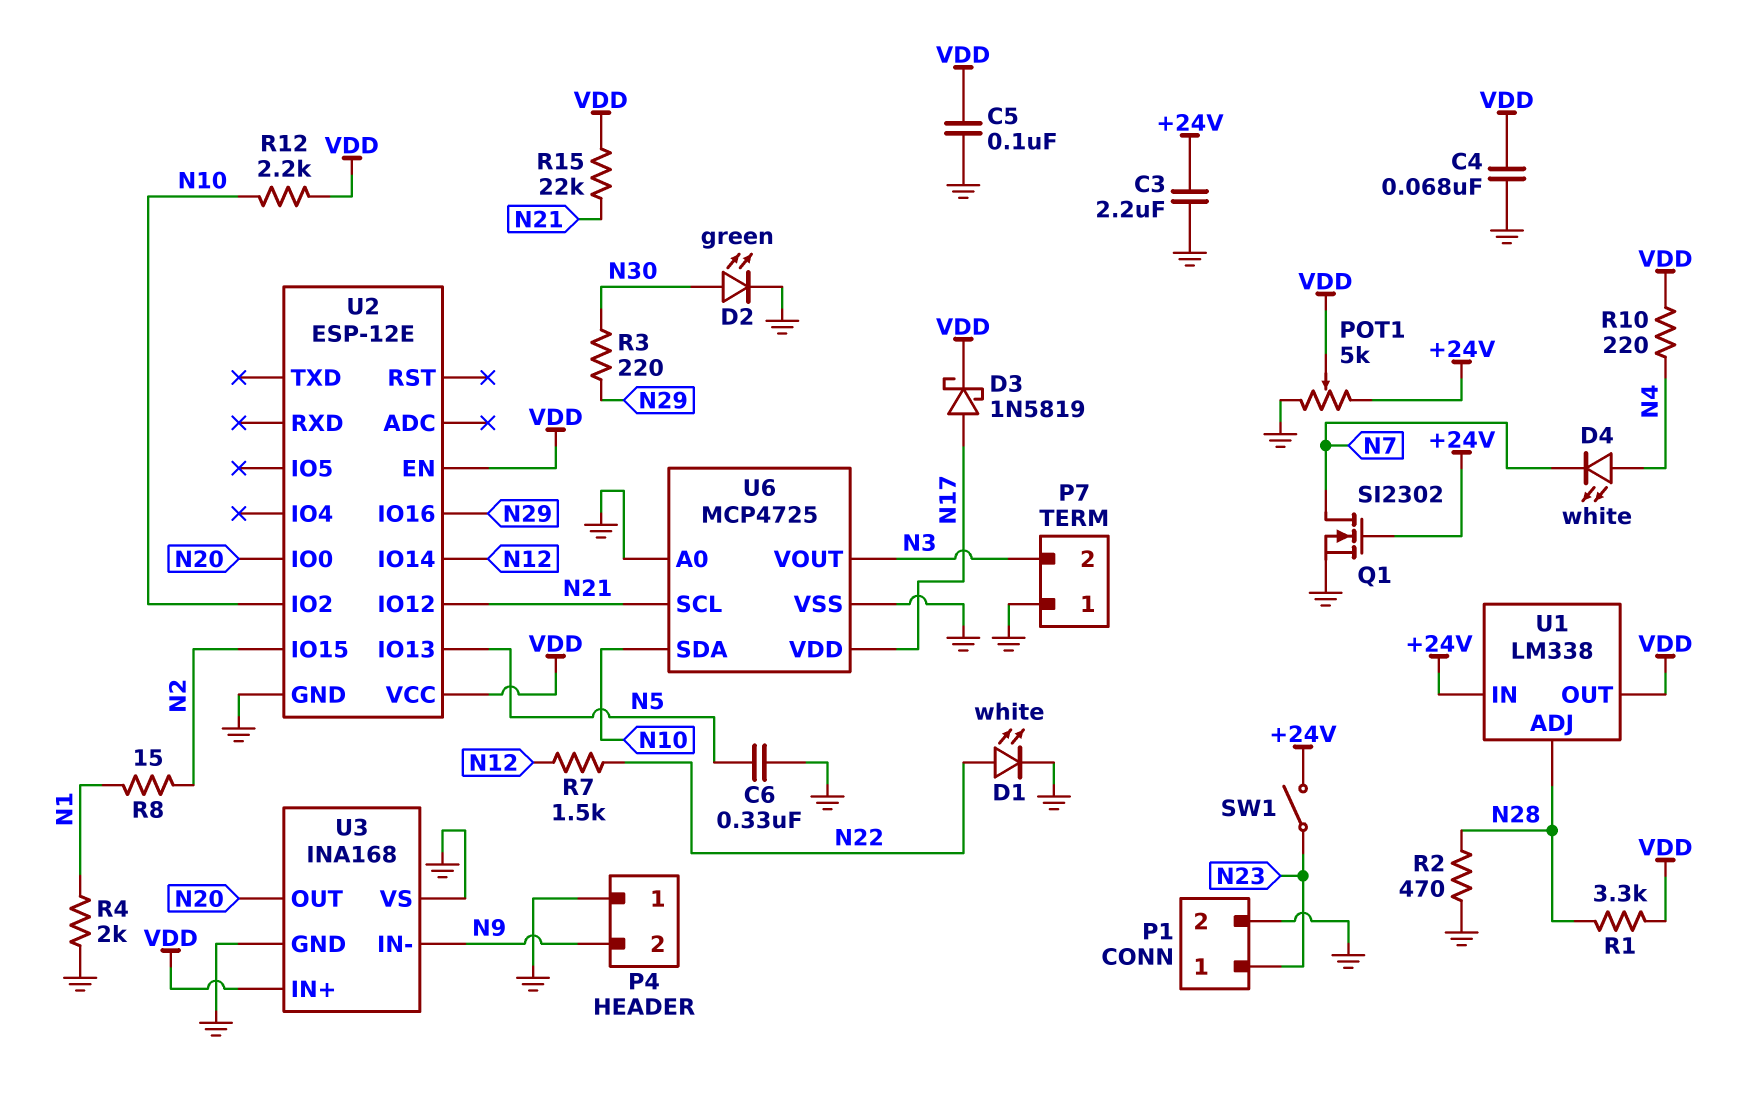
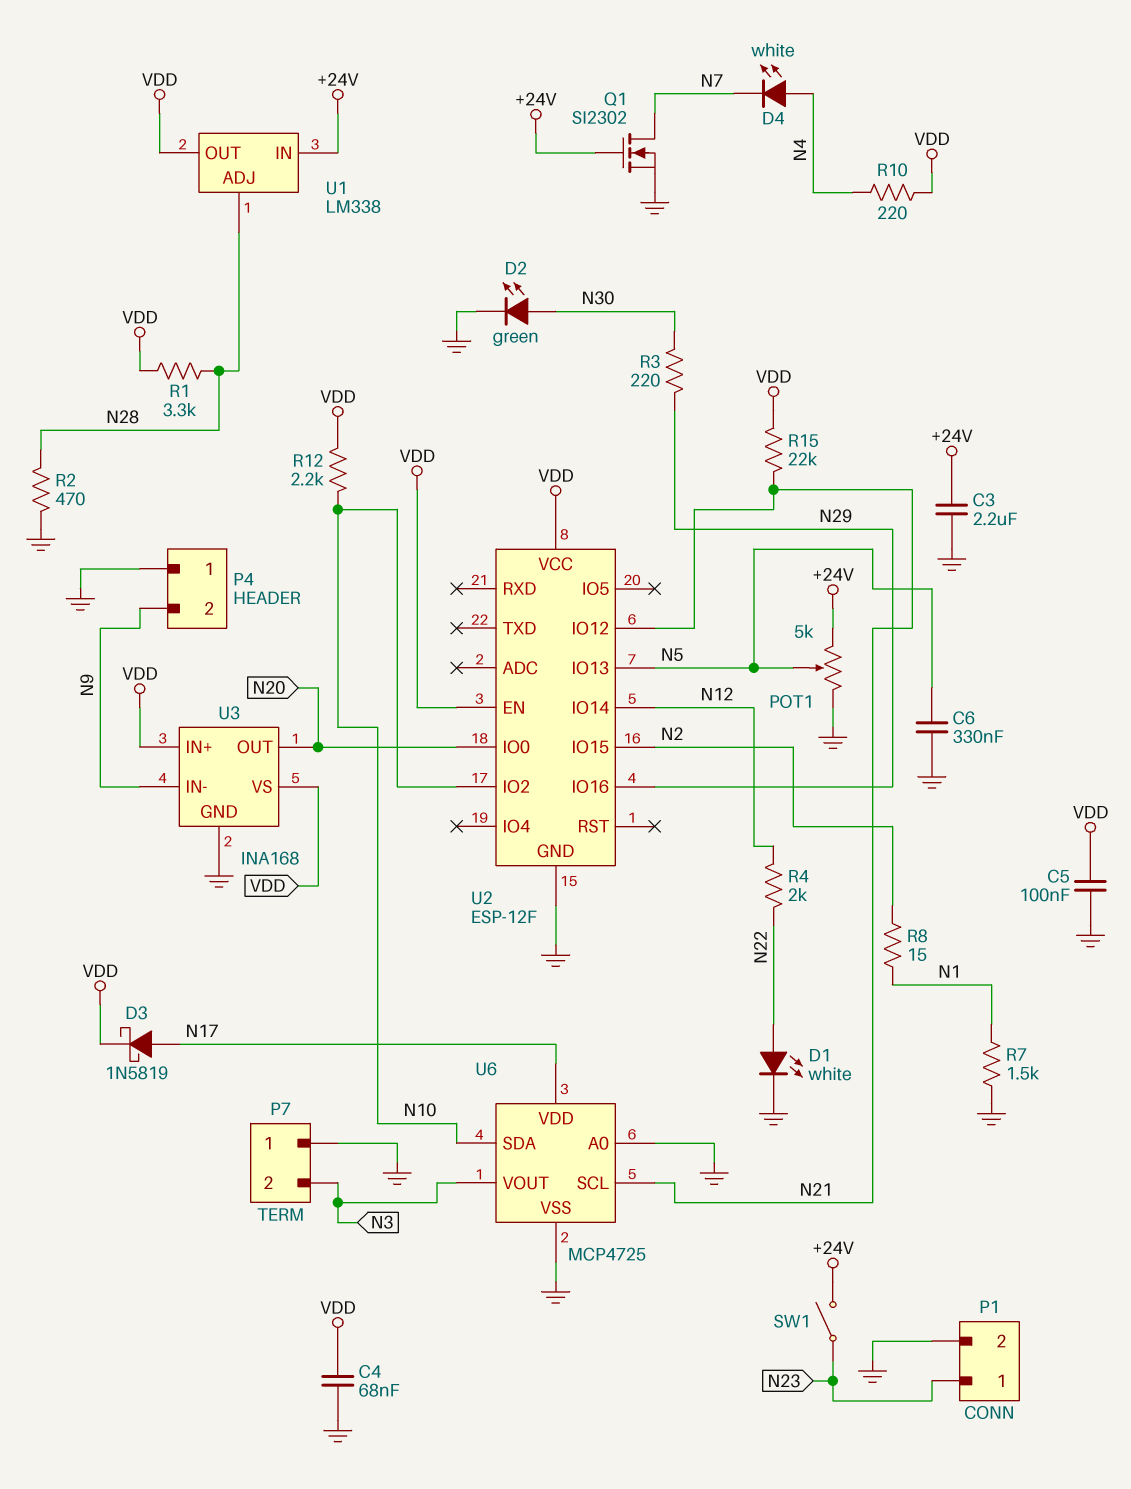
POT1: 5k (+24V, GND, wiper VDD) -> 5k (+24V, GND, wiper N5)
R4: 2k (GND, N1) -> 2k (N12, N22)
R7: 1.5k (N12, N22) -> 1.5k (GND, N1)
U2: ESP-12E -> ESP-12F
U3 pin VS: GND -> VDD

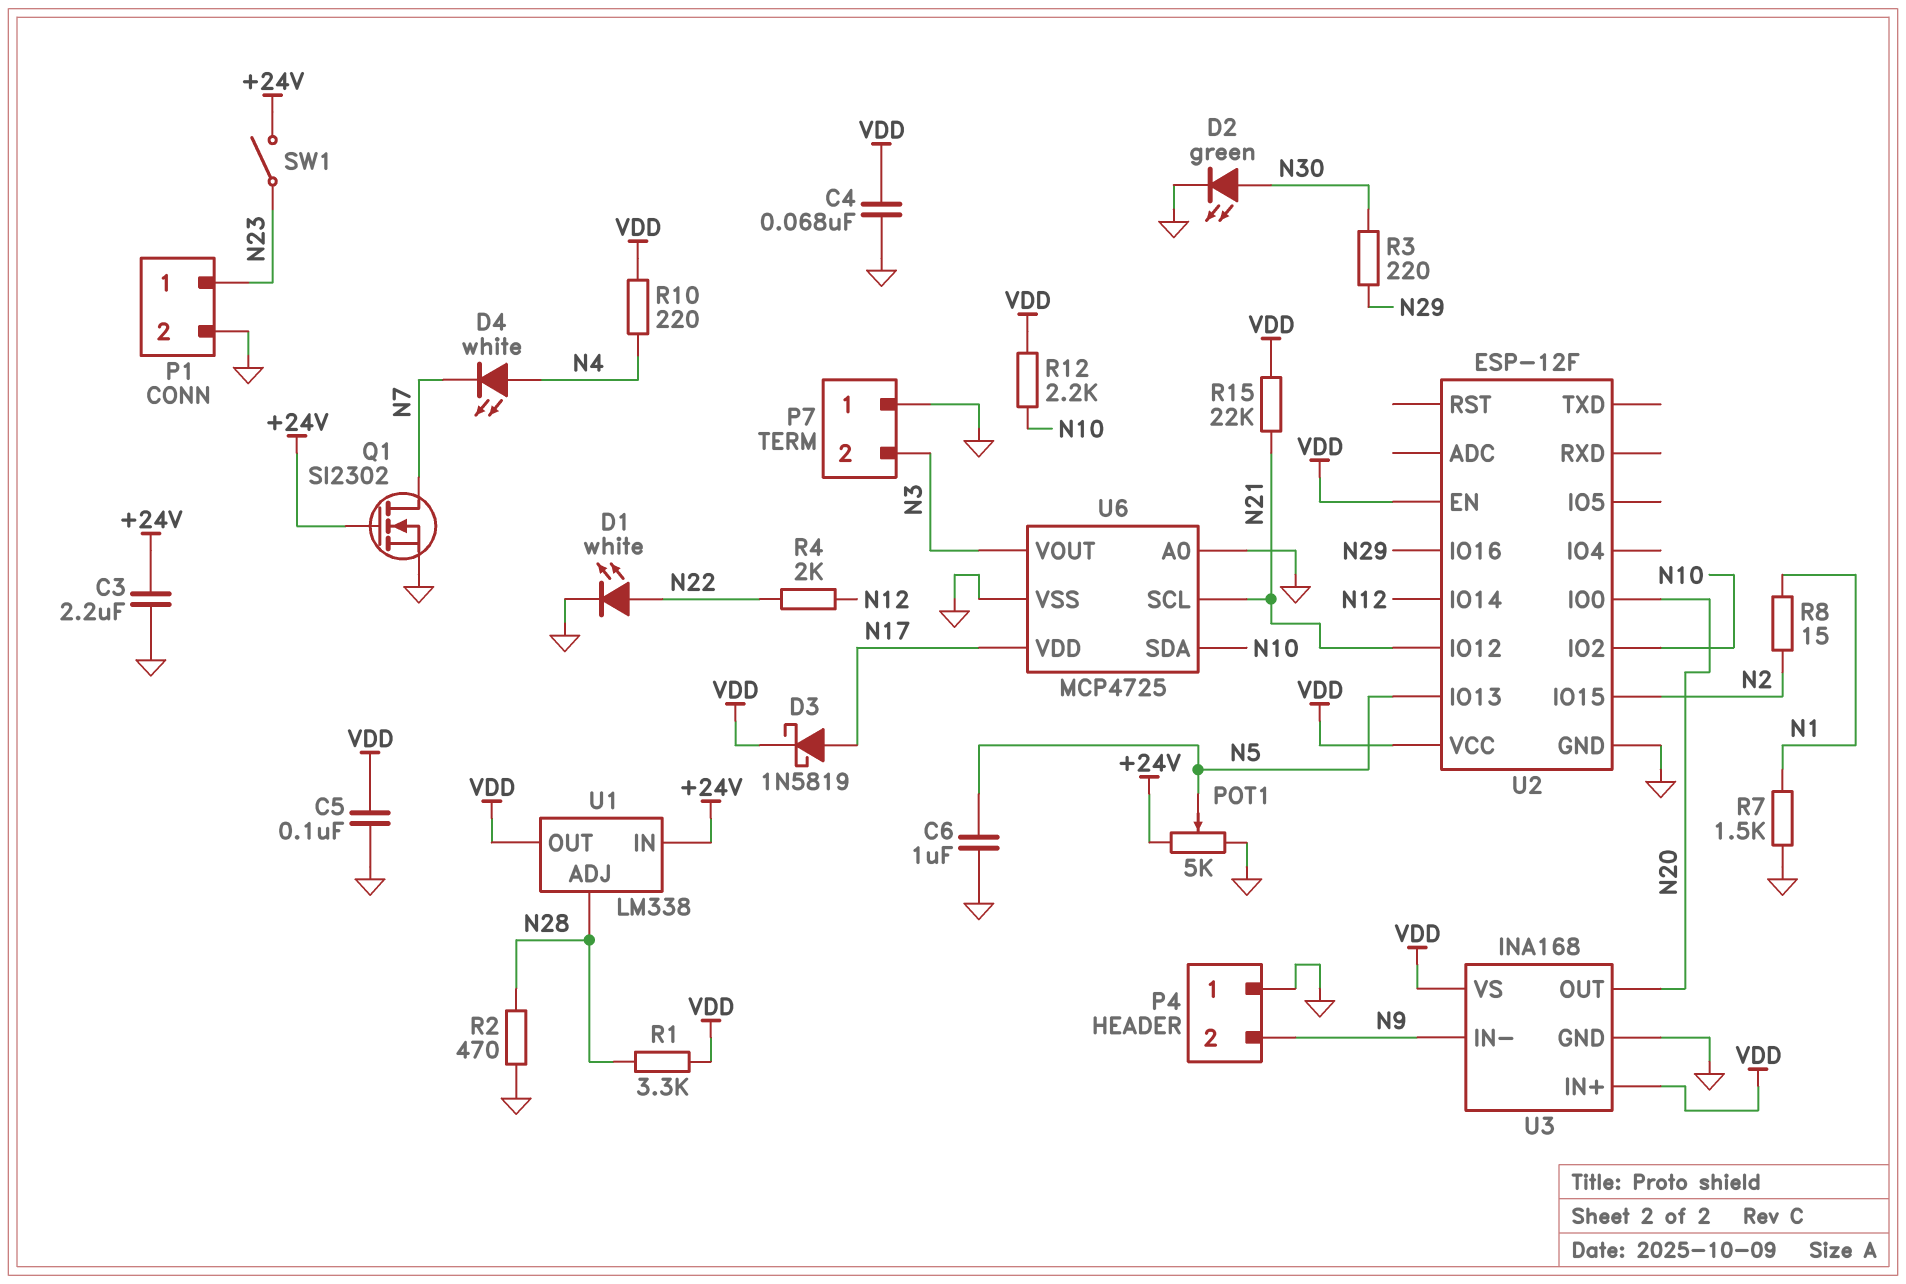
C6: 330nF (GND, N5) -> 1uF (GND, N5)

